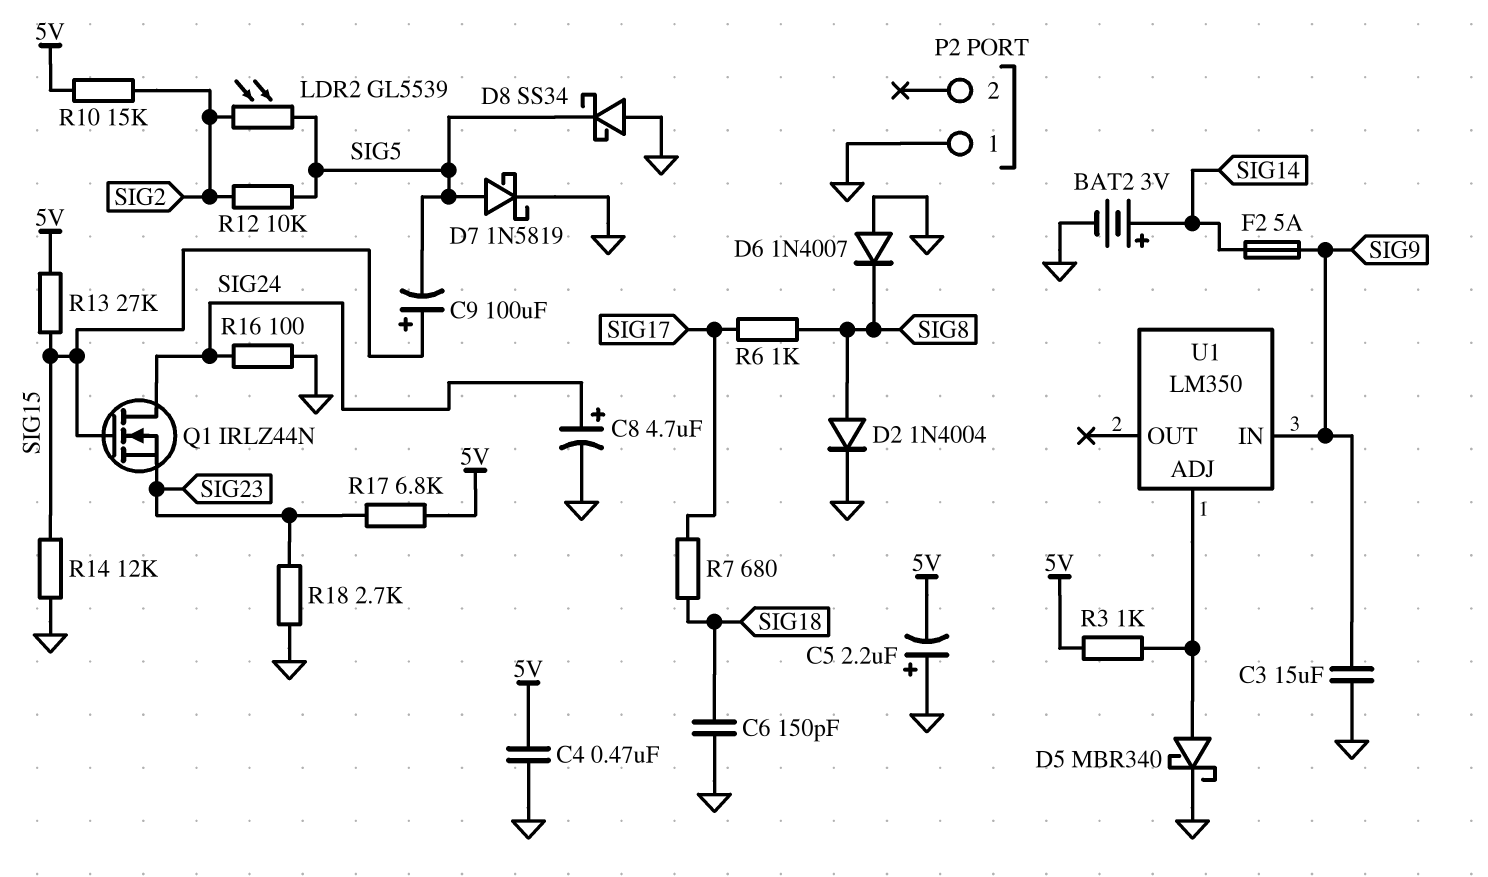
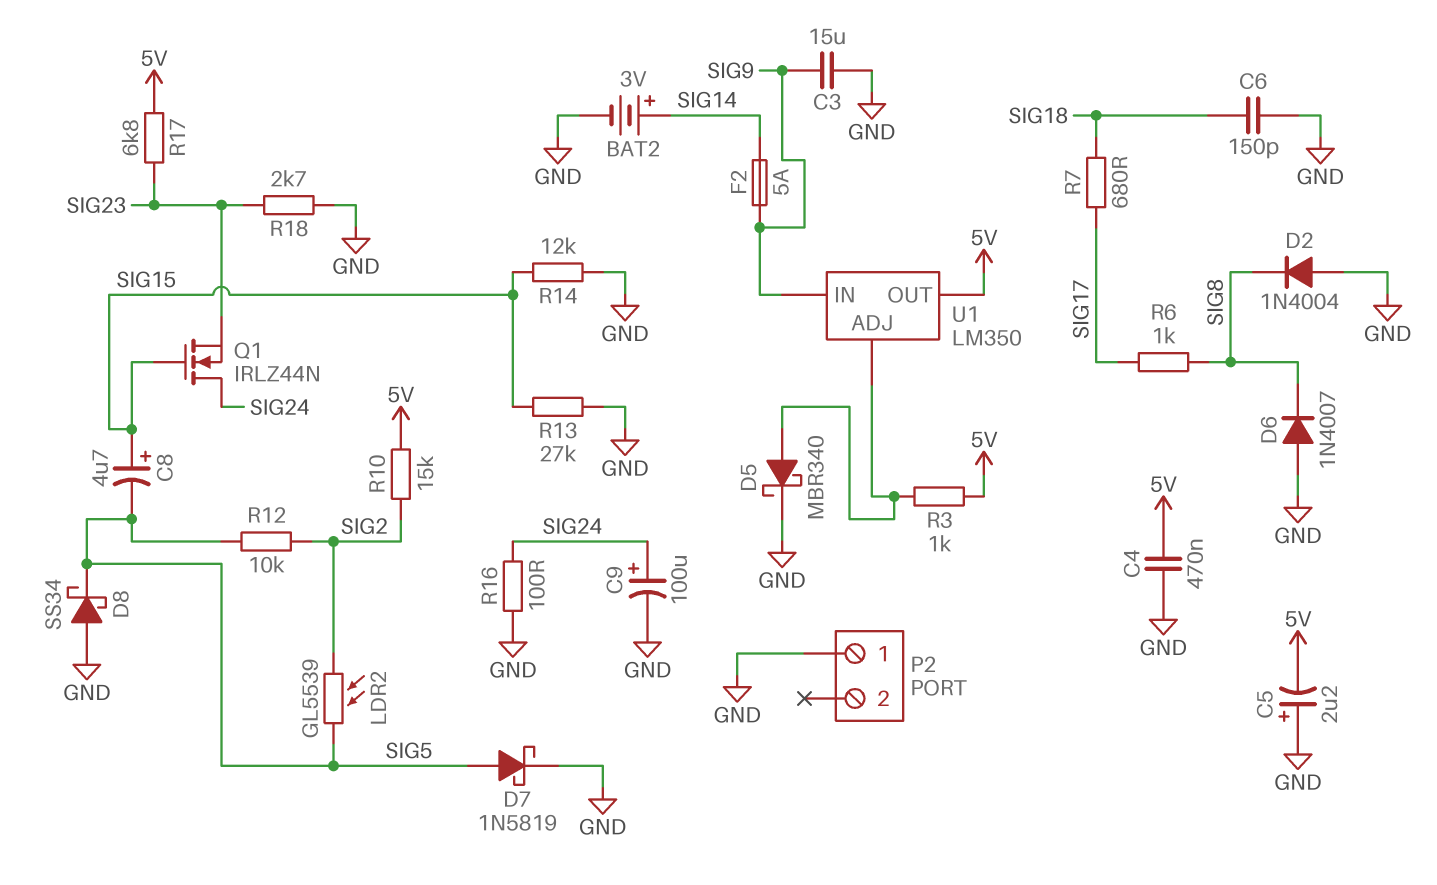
C8: 4.7uF (plus SIG24, minus GND) -> 4.7uF (plus SIG15, minus SIG5)
C9: 100uF (plus SIG15, minus SIG5) -> 100uF (plus SIG24, minus GND)
D2: diode 1N4004 (A SIG8, K GND) -> diode 1N4004 (A GND, K SIG8)
R13: 27k (5V, SIG15) -> 27k (GND, SIG15)
U1 pin OUT: none -> 5V

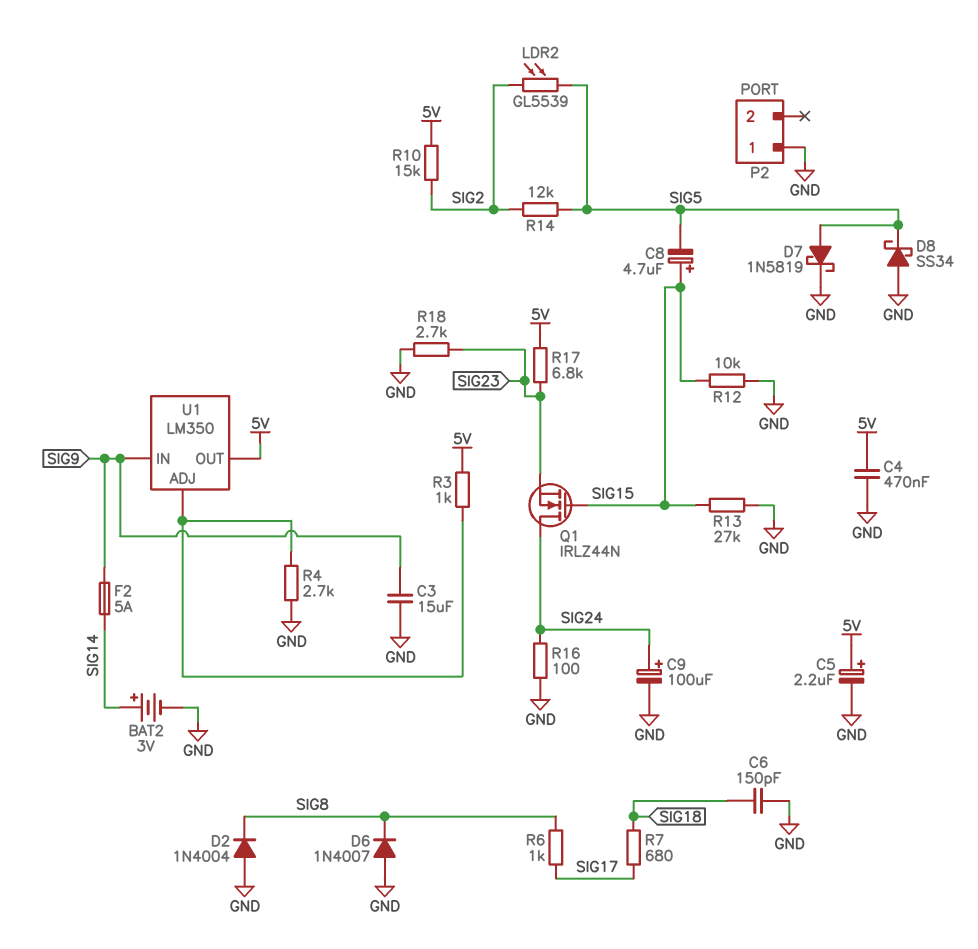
C5: 2.2uF (plus GND, minus 5V) -> 2.2uF (plus 5V, minus GND)
D5: schottky MBR340 (A U1/ADJ, K GND) -> none
R4: none -> 2.7k (GND, U1/ADJ)
R12: 10k (SIG2, SIG5) -> 10k (GND, SIG15)
R14: 12k (GND, SIG15) -> 12k (SIG2, SIG5)

